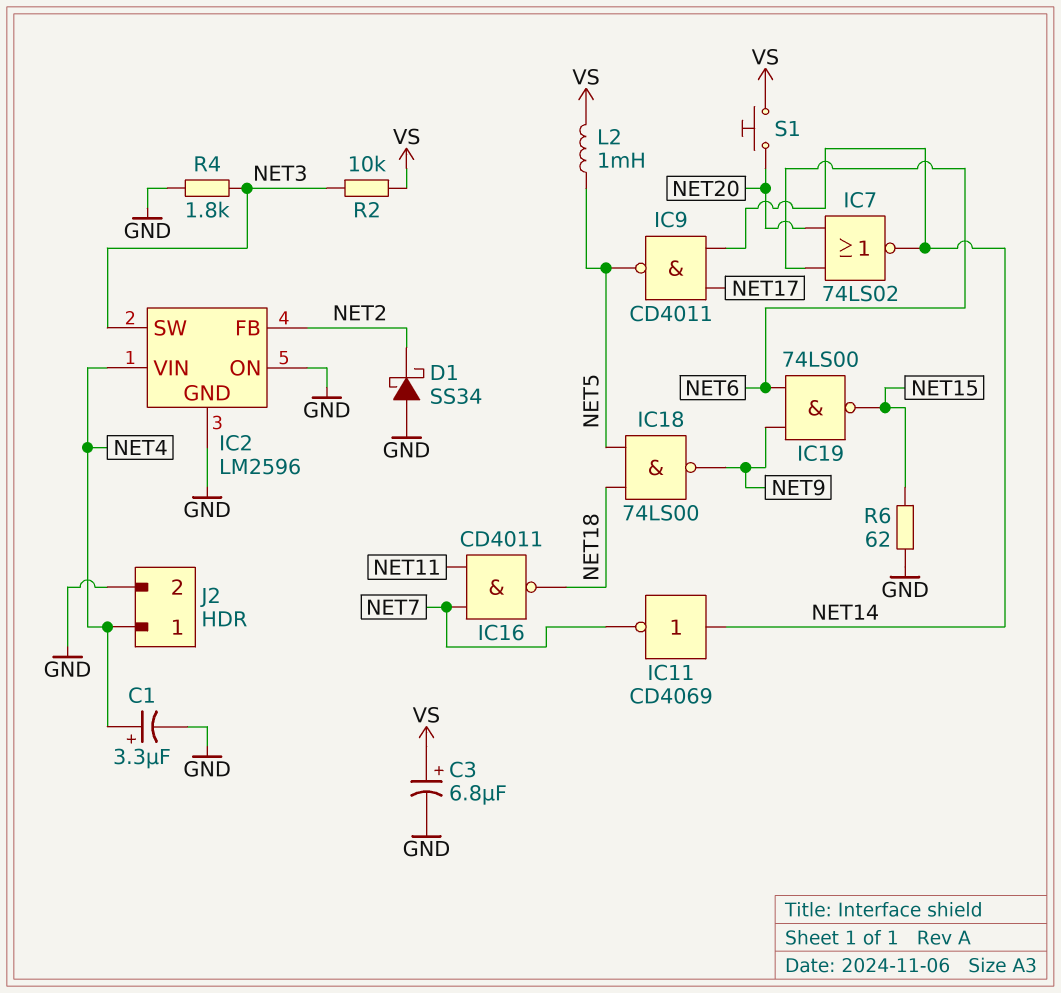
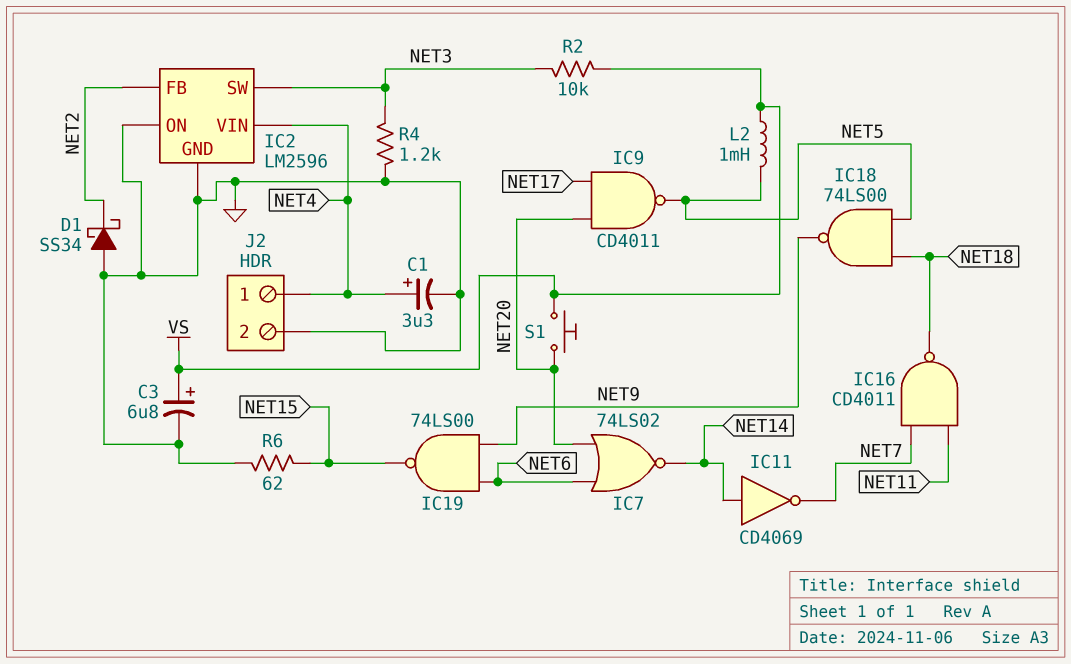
IC9: NAND CD4011 (in NET14, in NET17, out NET5) -> NAND CD4011 (in NET17, in NET20, out NET5)
R4: 1.8k (GND, NET3) -> 1.2k (GND, NET3)

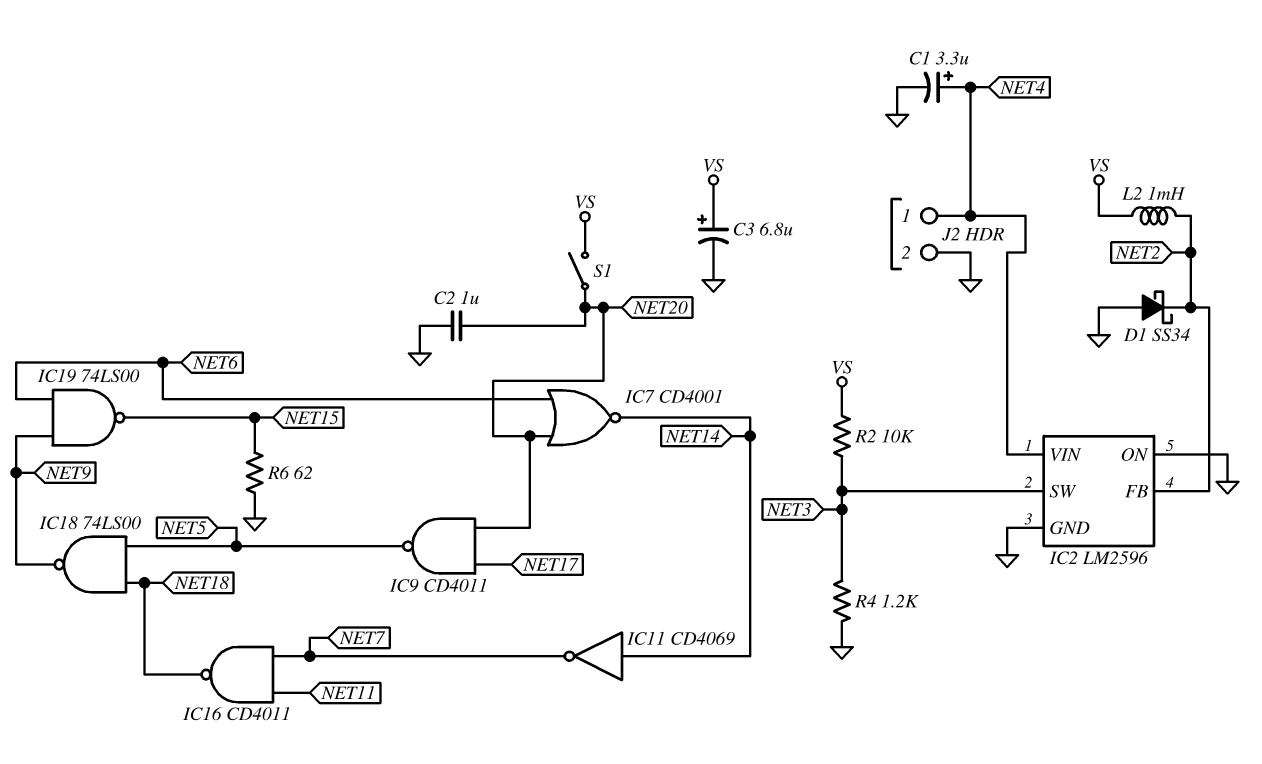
C2: none -> 1uF (GND, NET20)
IC7: NOR 74LS02 (in NET6, in NET20, out NET14) -> NOR CD4001 (in NET6, in NET20, out NET14)
L2: 1mH (NET5, VS) -> 1mH (NET2, VS)
S1: button (NET20, VS) -> switch (NET20, VS)

